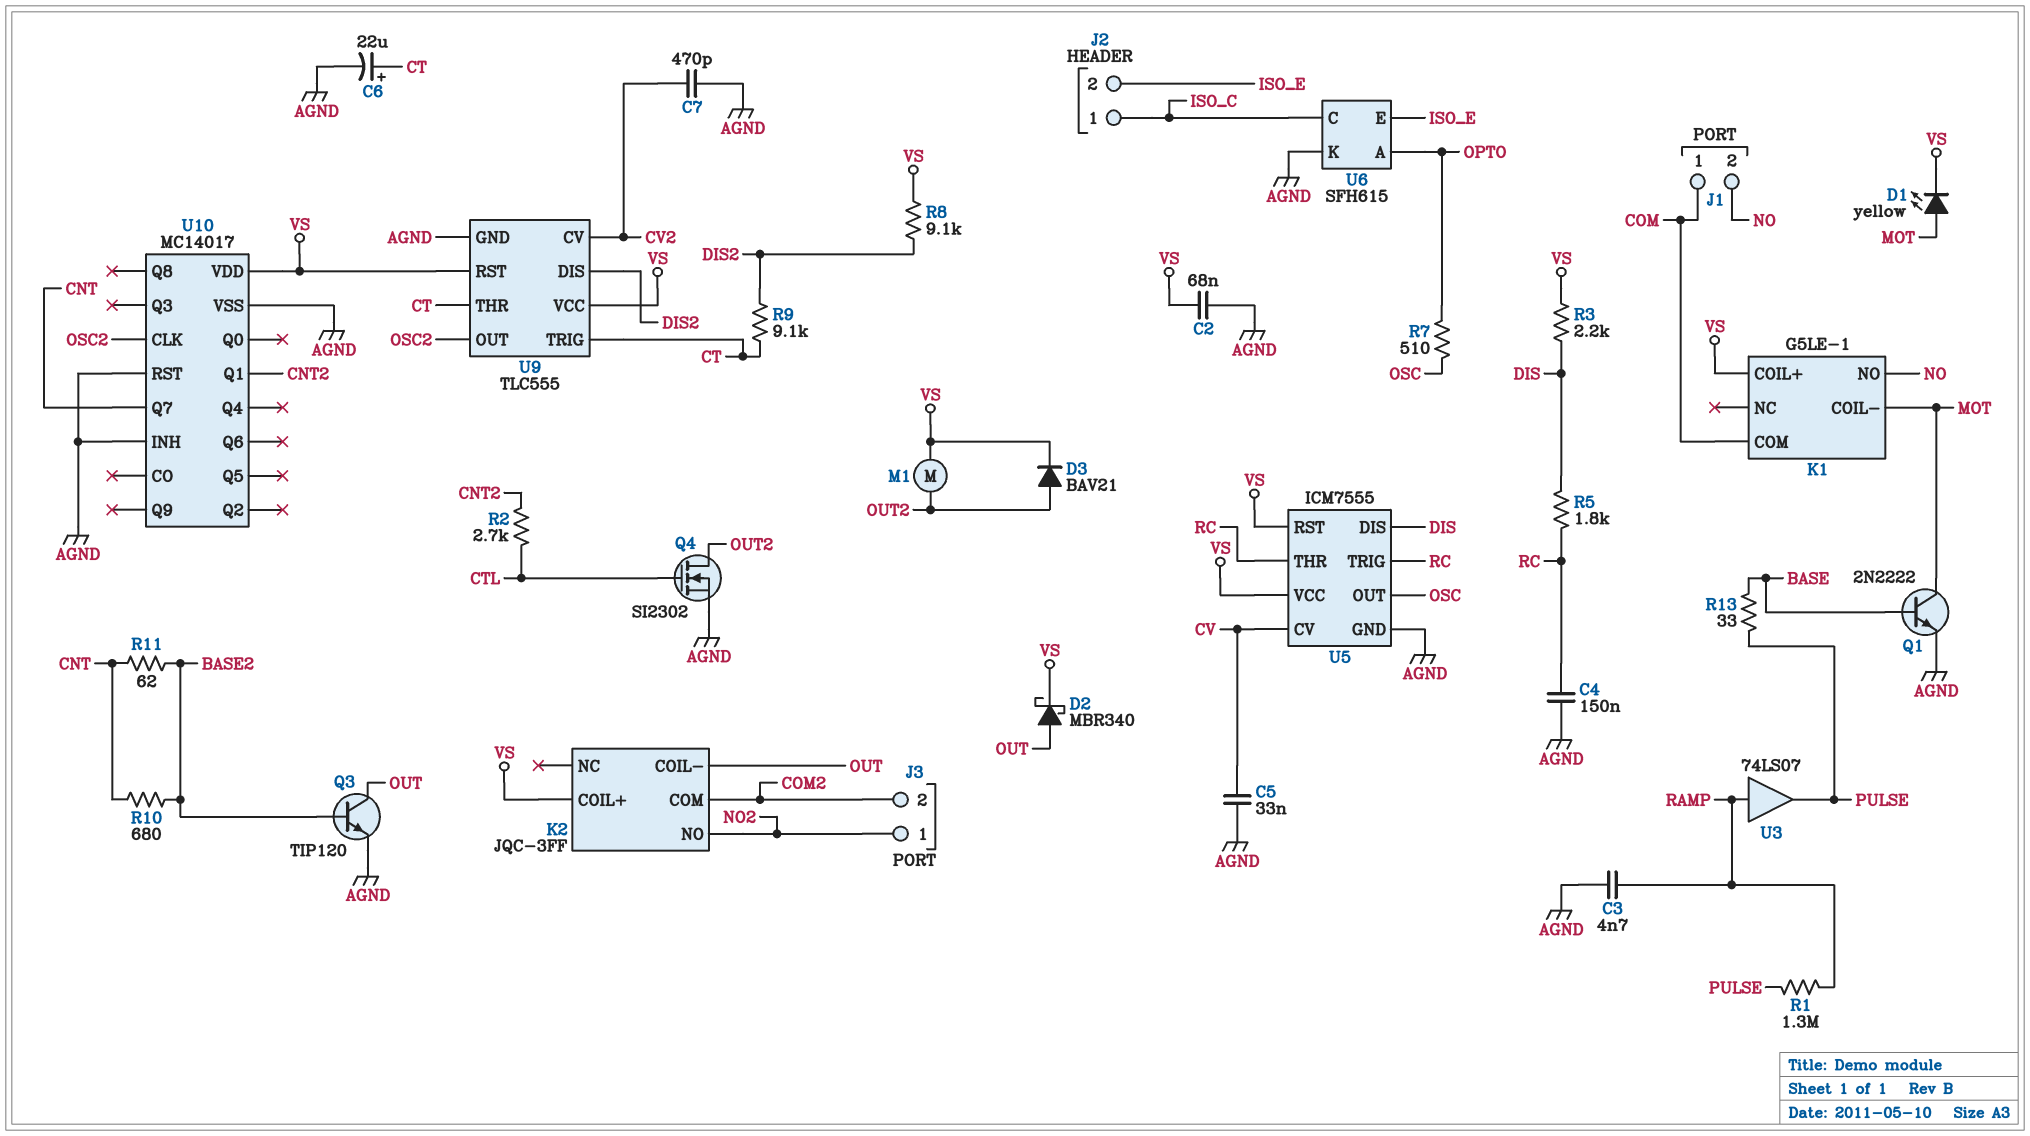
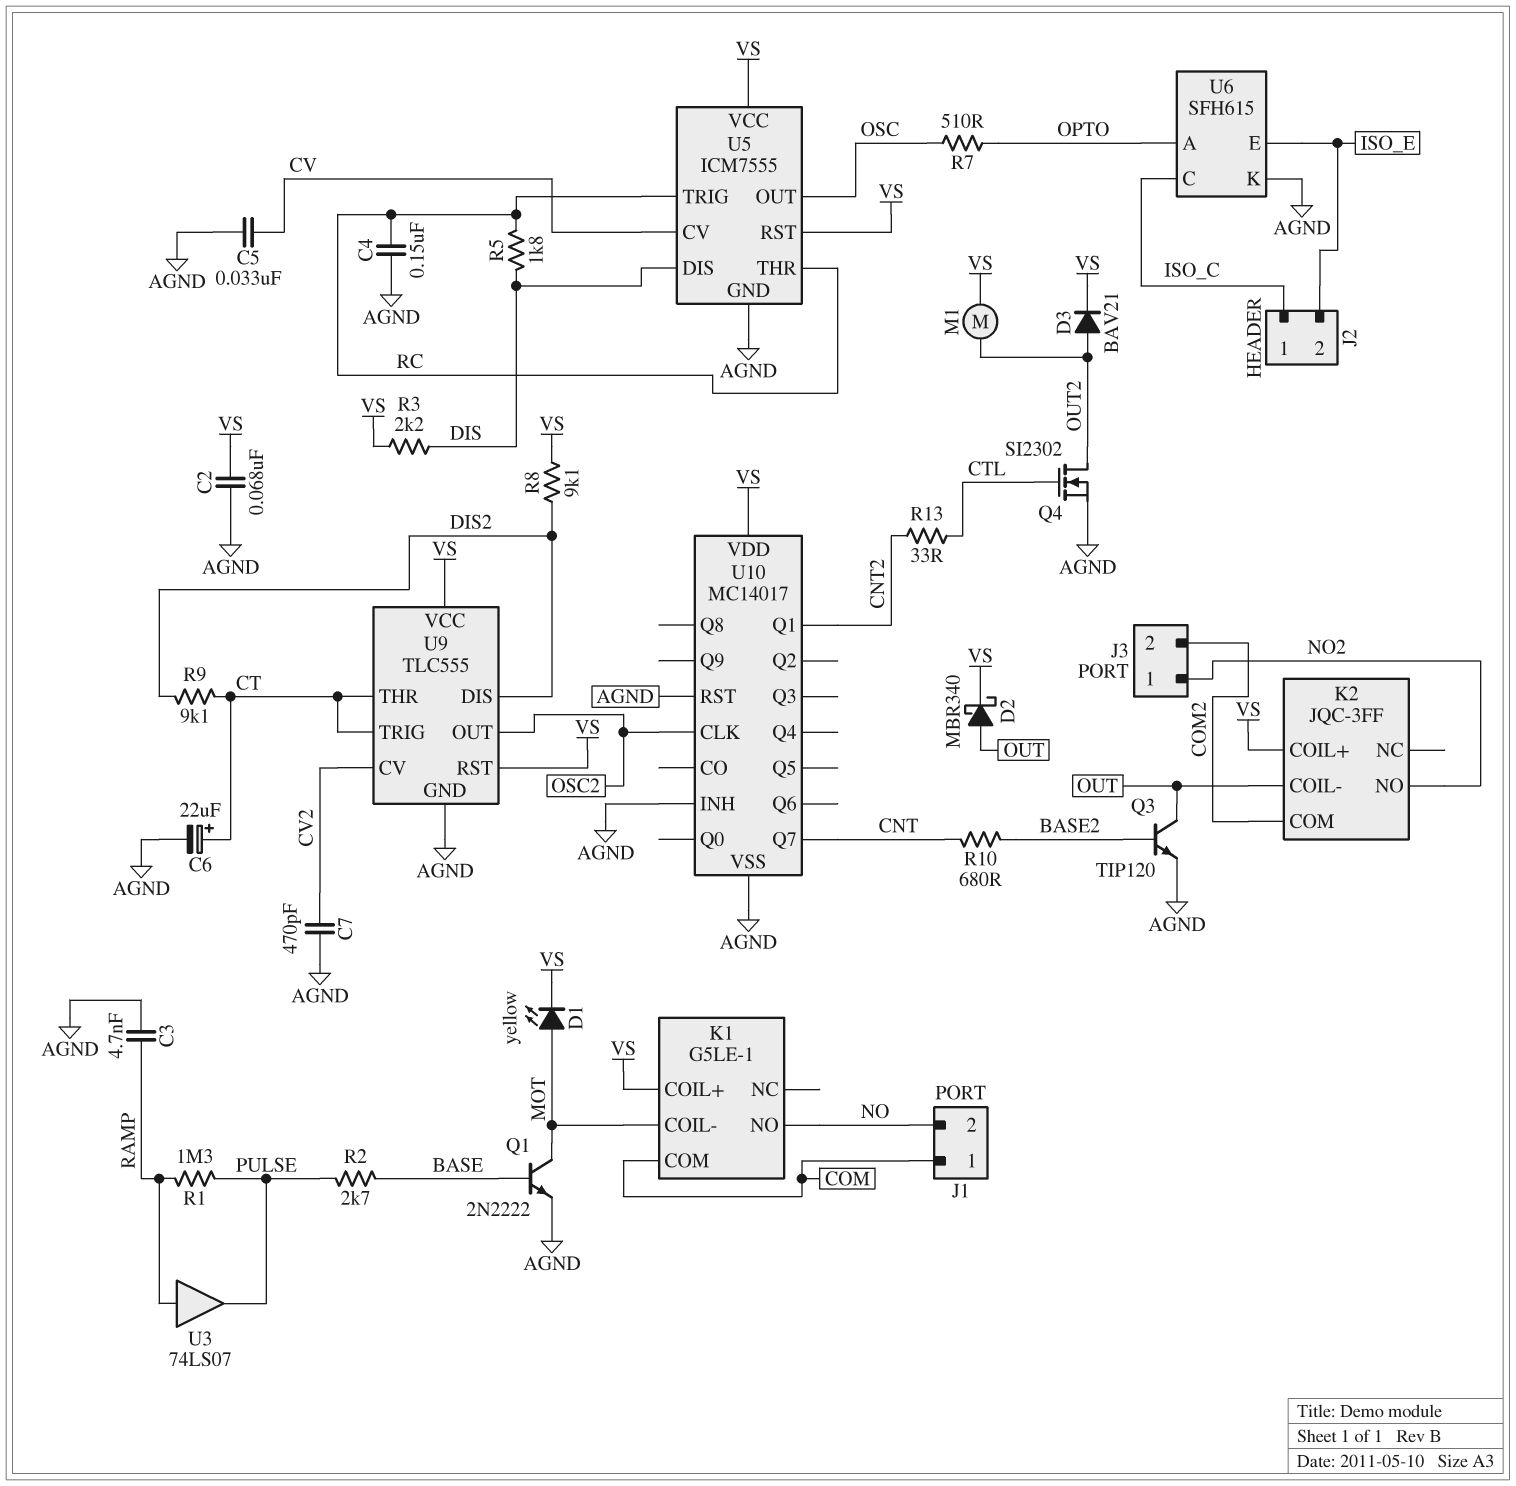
R2: 2.7k (CNT2, CTL) -> 2.7k (BASE, PULSE)
R11: 62 (BASE2, CNT) -> none
R13: 33 (BASE, PULSE) -> 33 (CNT2, CTL)

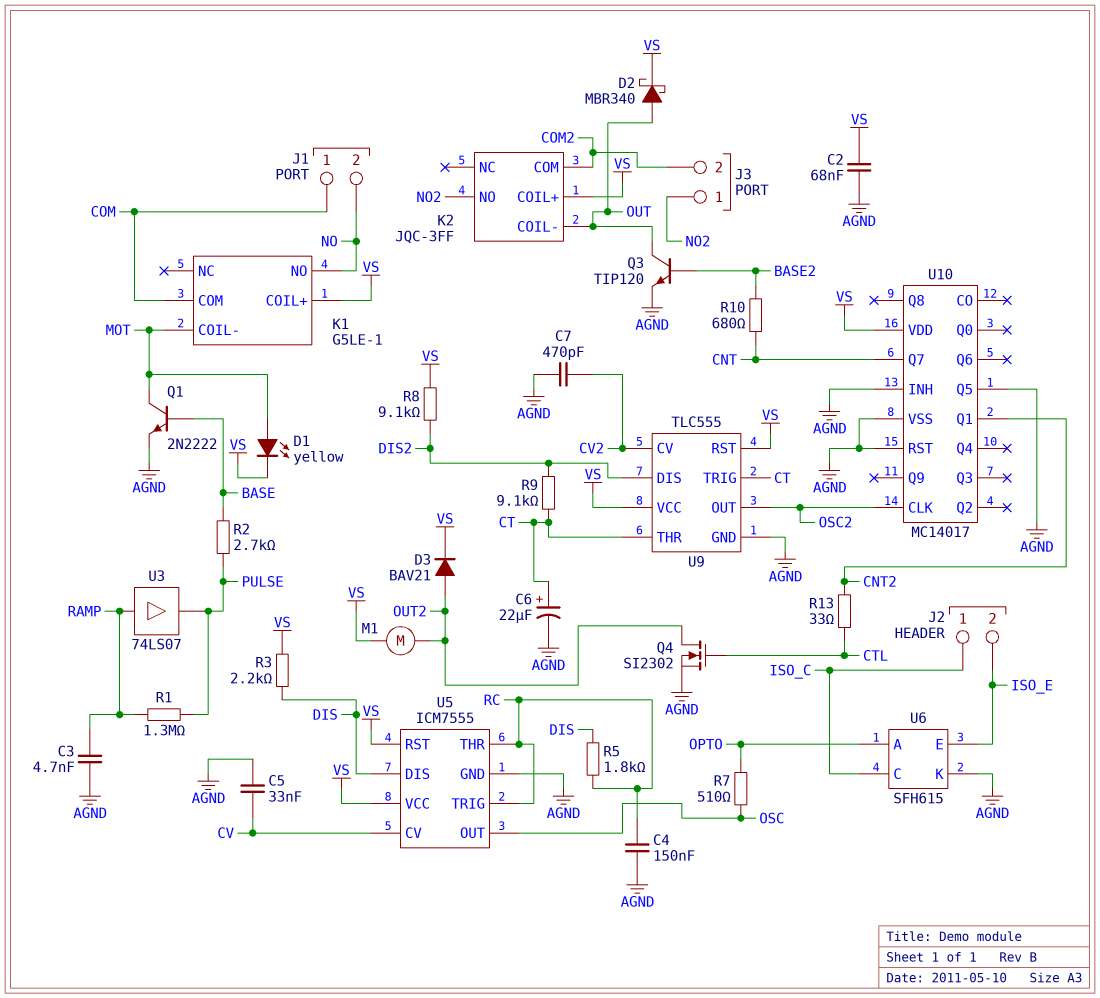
U10 pin Q5: none -> AGND

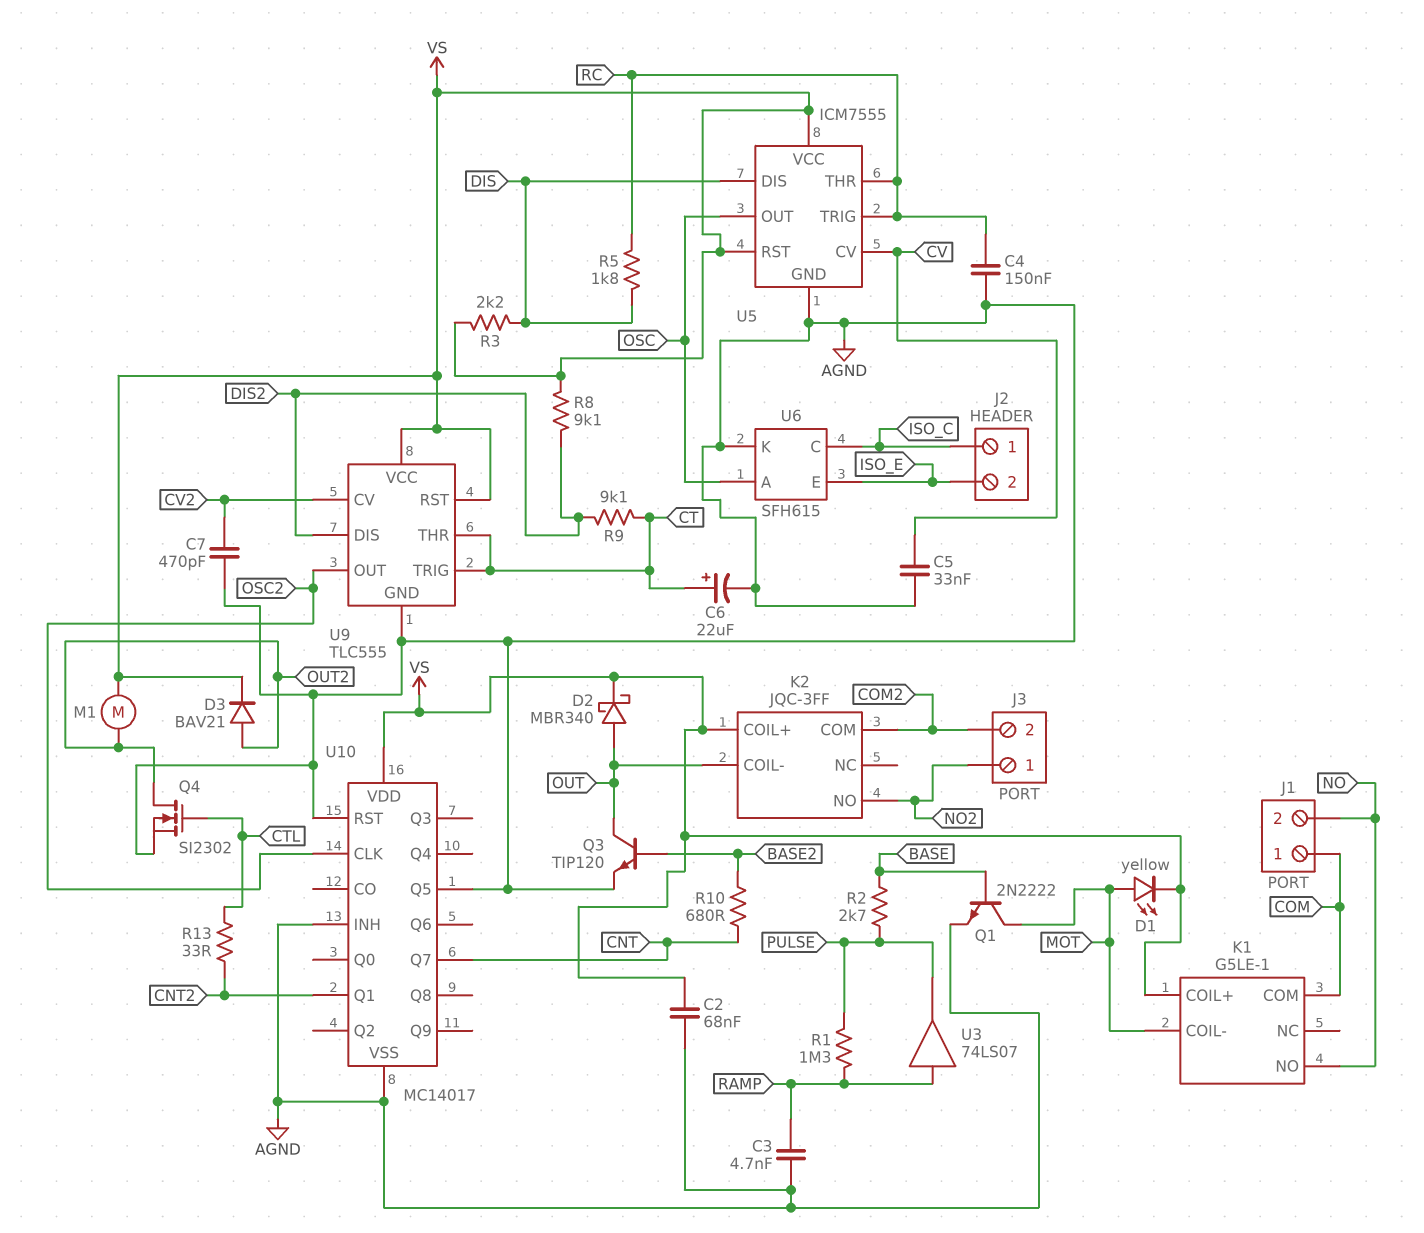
R7: 510 (OPTO, OSC) -> none
U6 pin A: OPTO -> OSC

